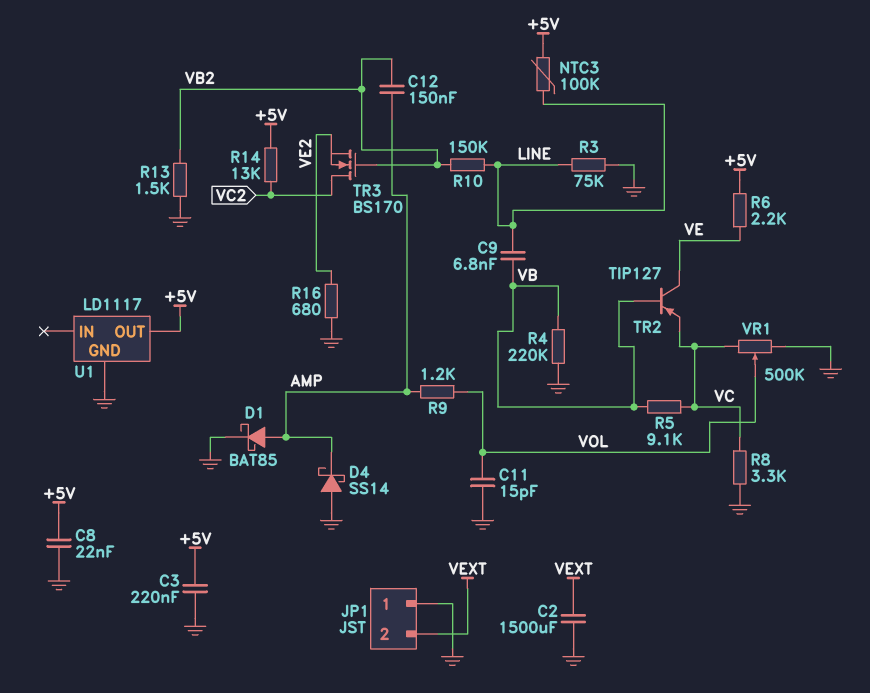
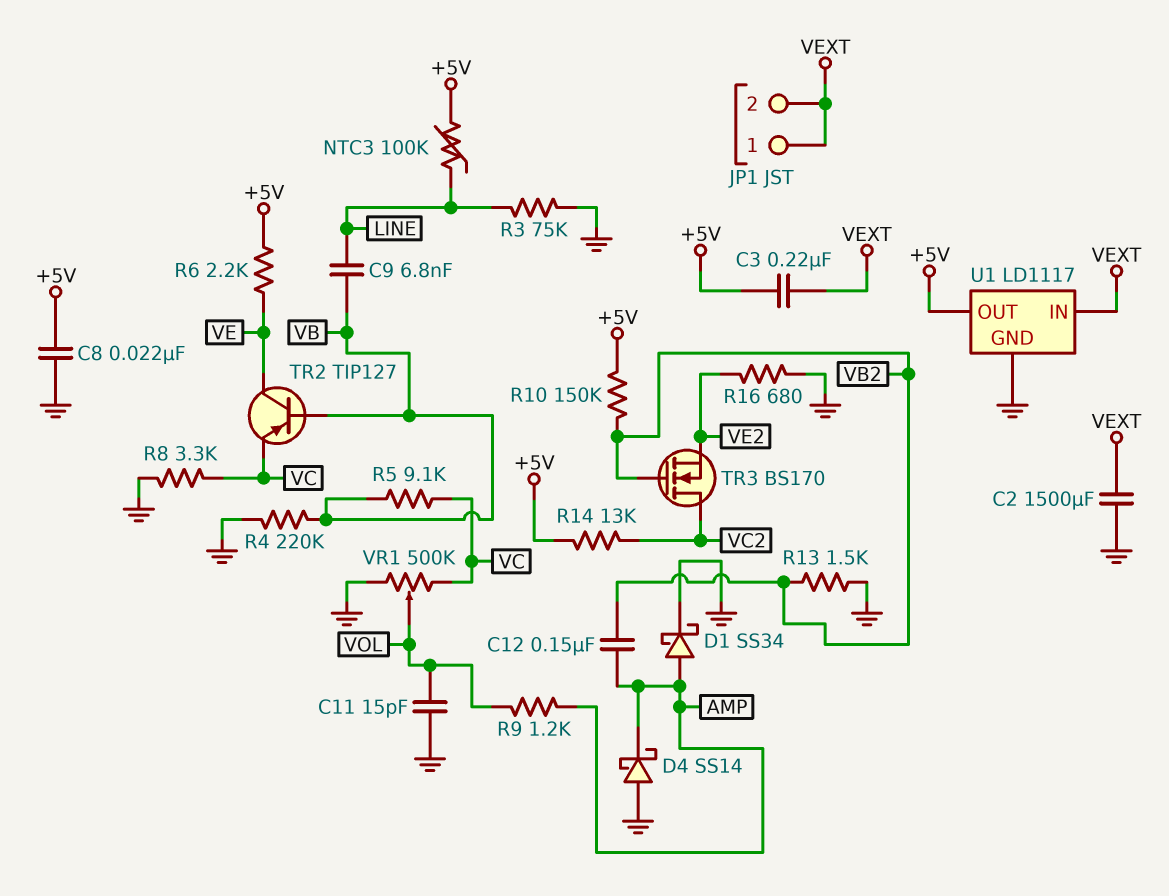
C3: 220nF (+5V, GND) -> 220nF (+5V, VEXT)
D1: schottky BAT85 (A AMP, K GND) -> schottky SS34 (A AMP, K GND)
JP1 pin 1: GND -> VEXT
R10: 150k (LINE, VB2) -> 150k (+5V, VB2)
U1 pin IN: none -> VEXT

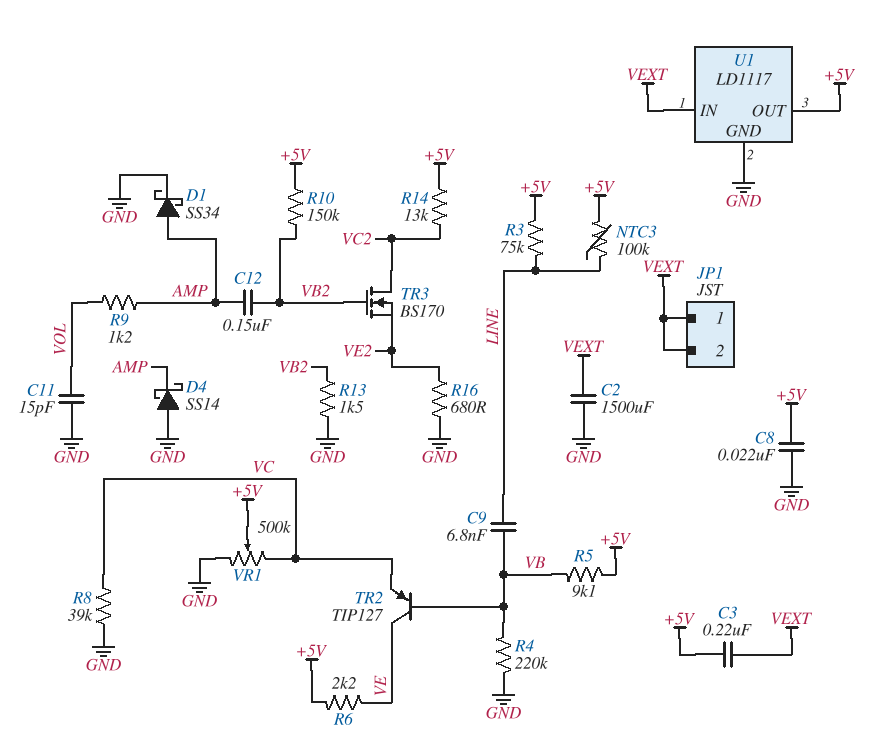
R3: 75k (GND, LINE) -> 75k (+5V, LINE)
R5: 9.1k (VB, VC) -> 9.1k (+5V, VB)
R8: 3.3k (GND, VC) -> 39k (GND, VC)
VR1: 500k (GND, VC, wiper VOL) -> 500k (GND, VC, wiper +5V)

